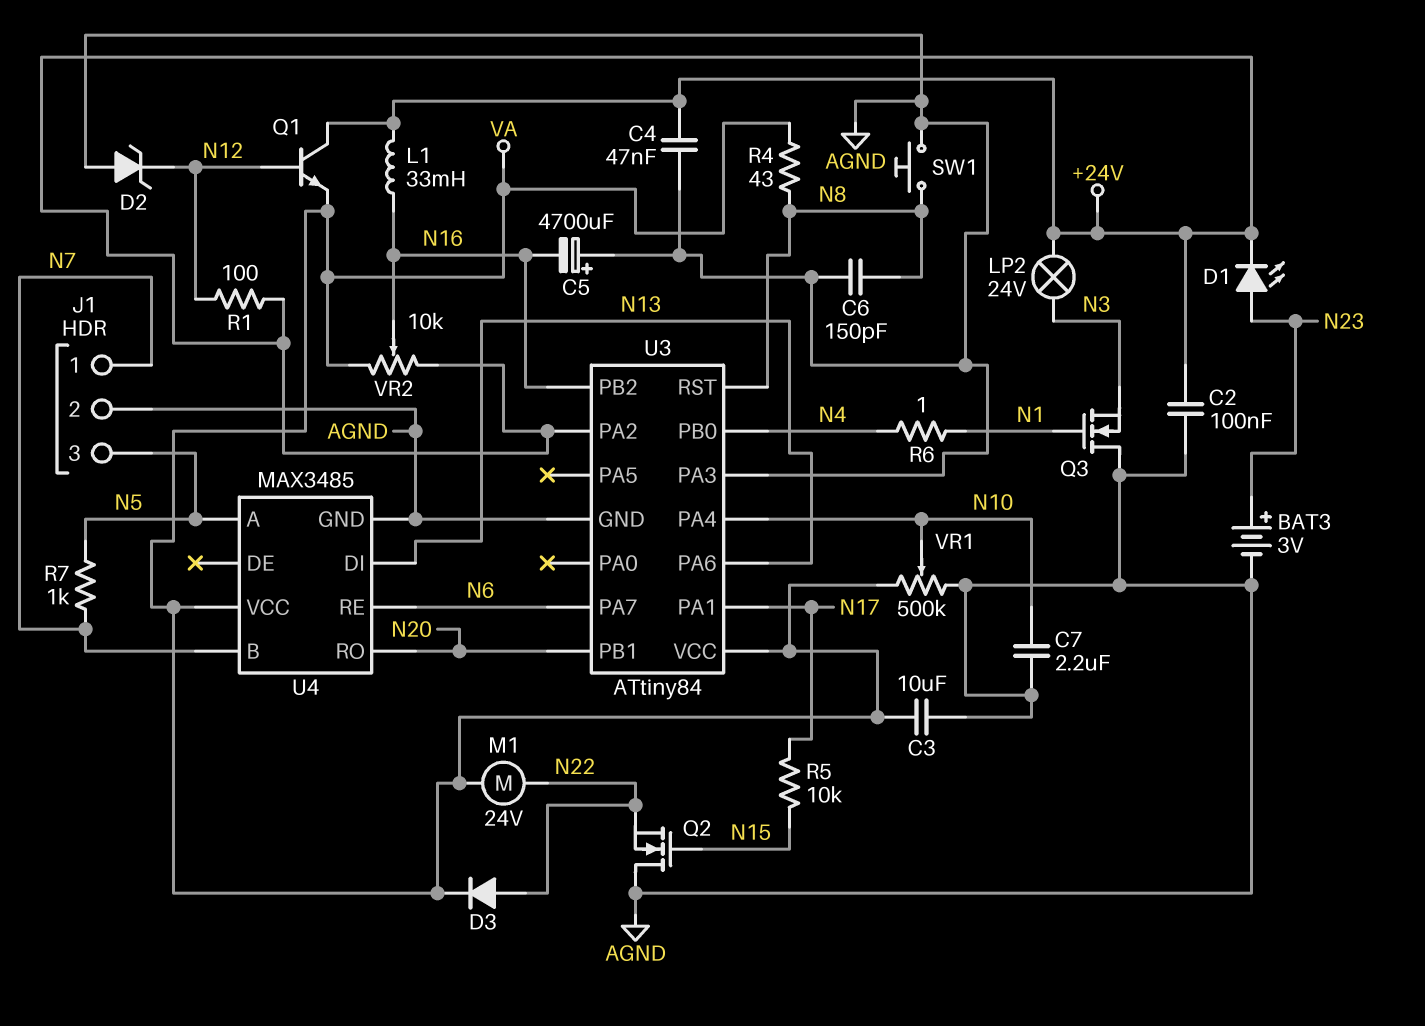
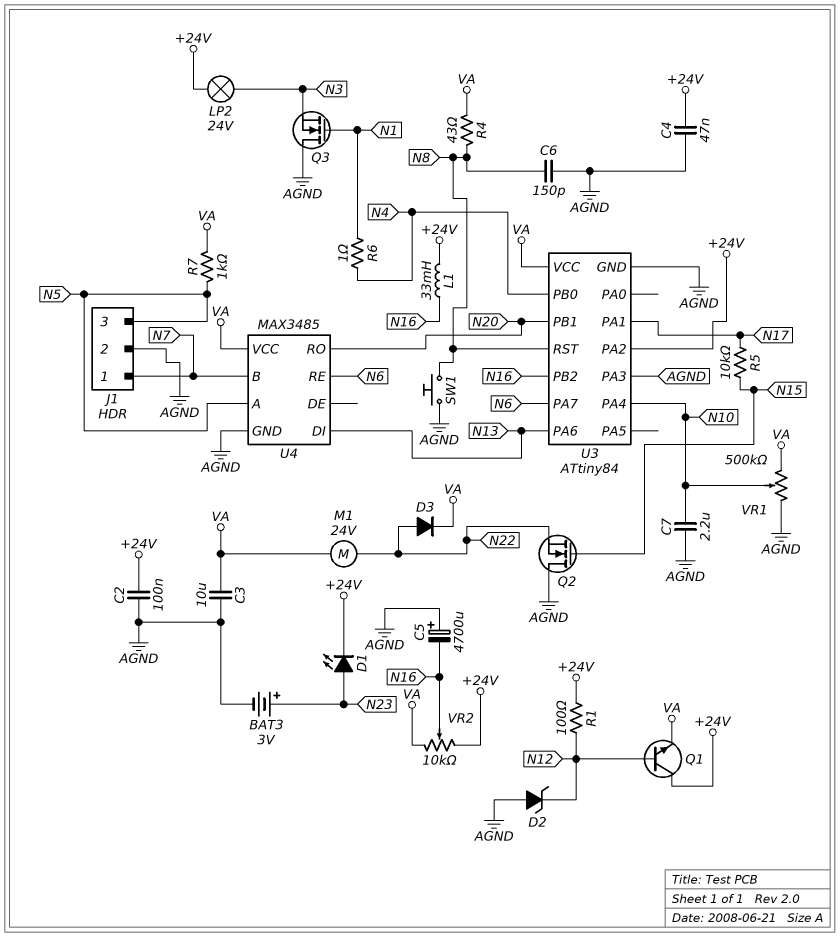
R7: 1k (N5, N7) -> 1k (N5, VA)

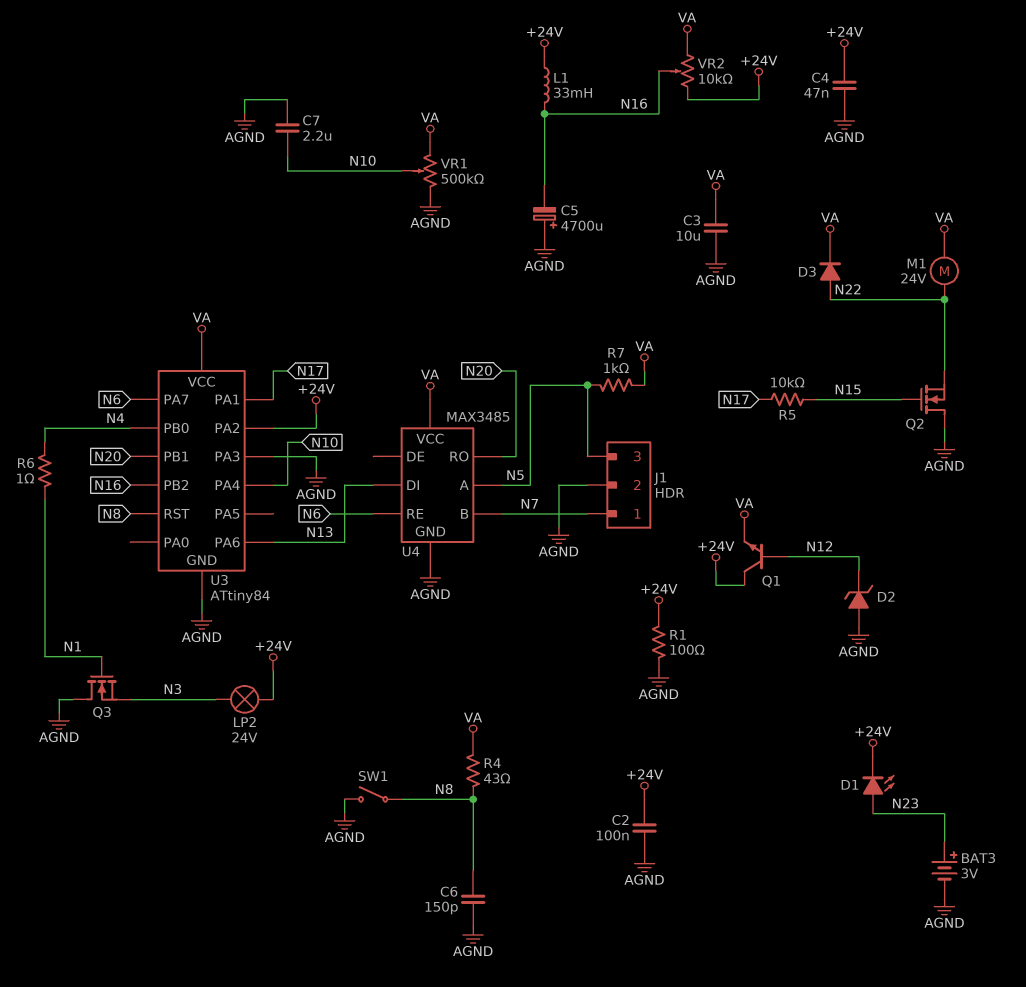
R1: 100 (+24V, N12) -> 100 (+24V, AGND)
SW1: button (AGND, N8) -> switch (AGND, N8)

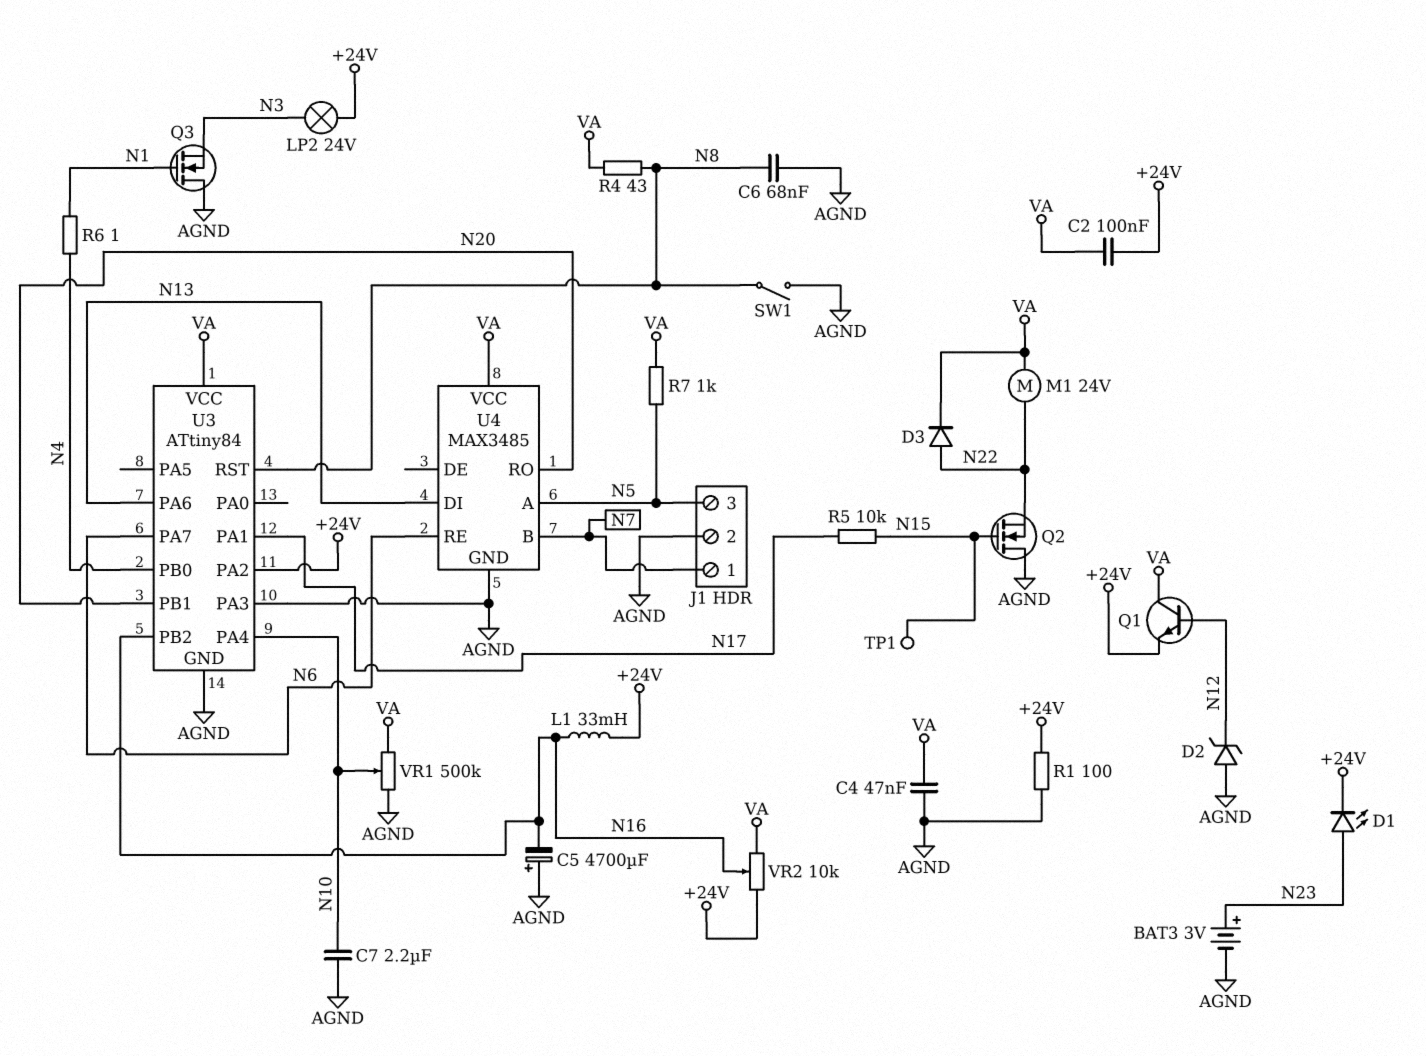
C2: 100nF (+24V, AGND) -> 100nF (+24V, VA)
C3: 10uF (AGND, VA) -> none
C4: 47nF (+24V, AGND) -> 47nF (AGND, VA)
C6: 150pF (AGND, N8) -> 68nF (AGND, N8)
Q1: NPN (B N12, C +24V, E VA) -> NPN (B N12, C VA, E +24V)
TP1: none -> test point (N15)

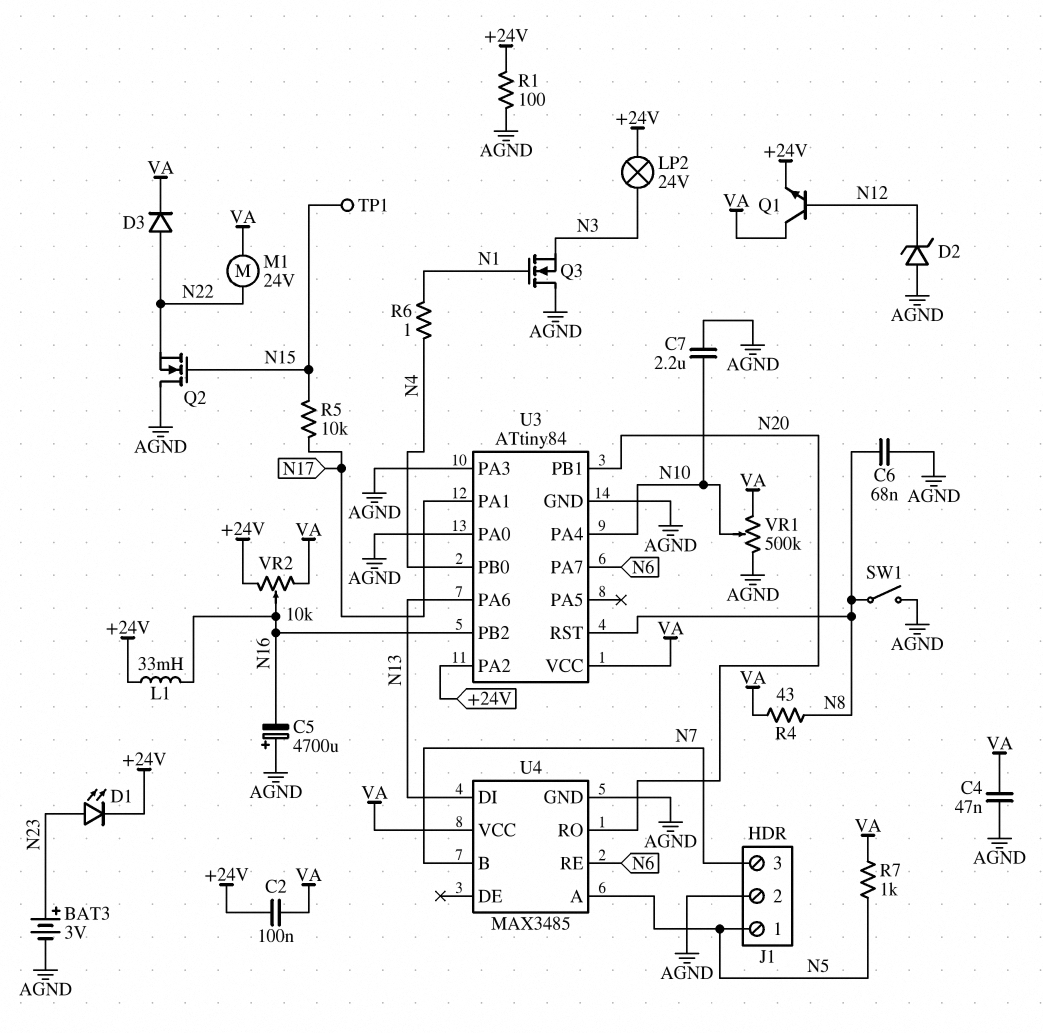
J1 pin 1: N7 -> N5
J1 pin 3: N5 -> N7
U3 pin PA0: none -> AGND

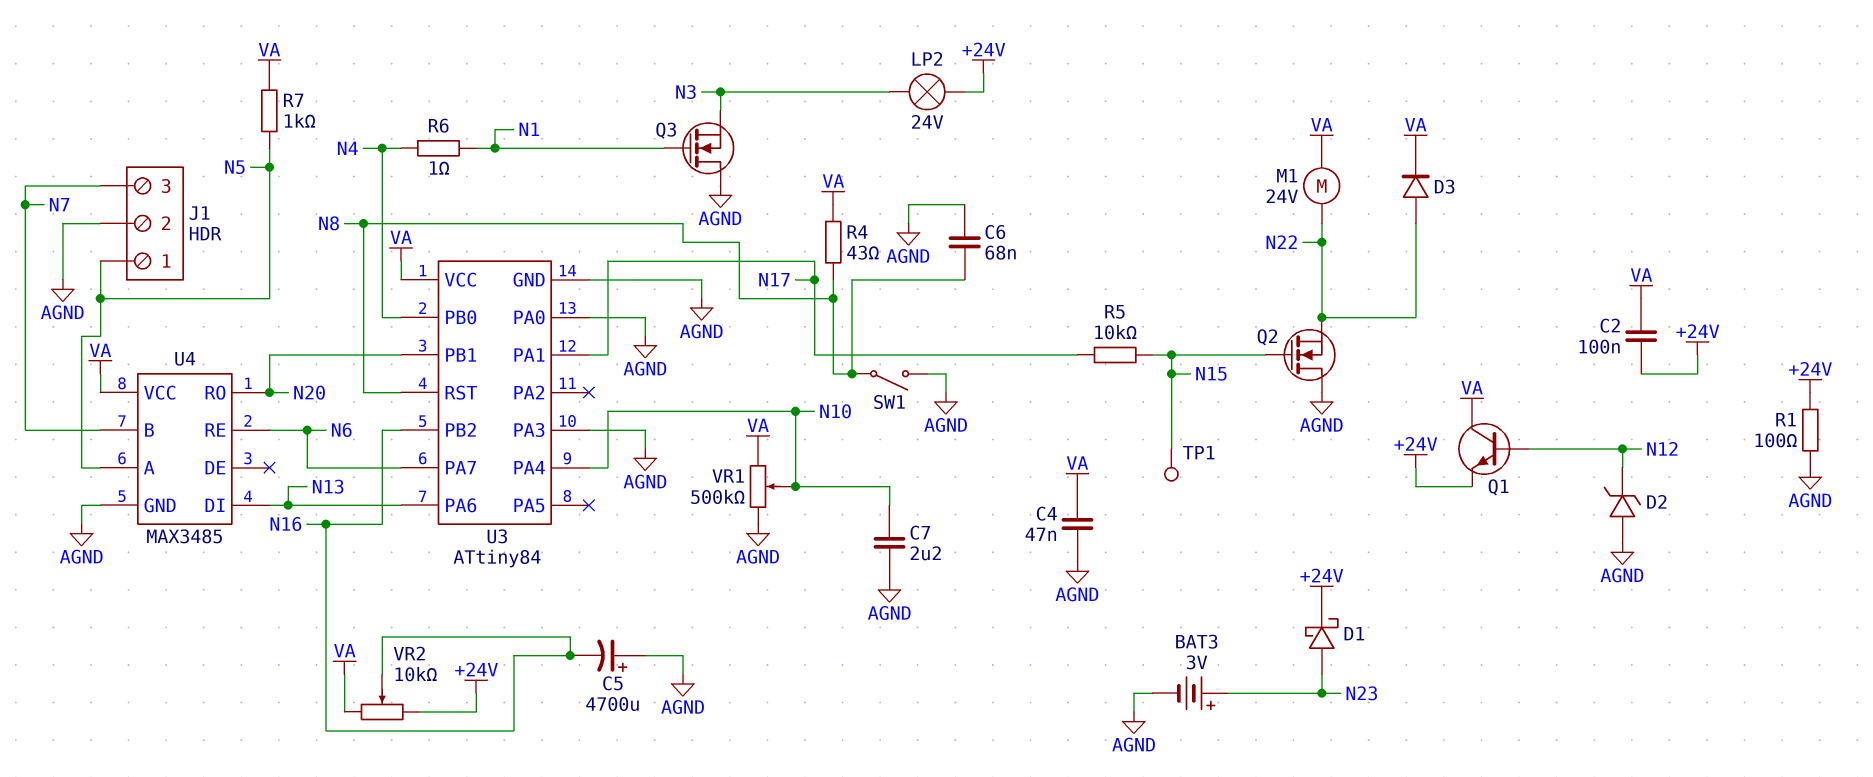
D1: LED (A N23, K +24V) -> schottky (A N23, K +24V)
L1: 33mH (+24V, N16) -> none
U3 pin PA2: +24V -> none

